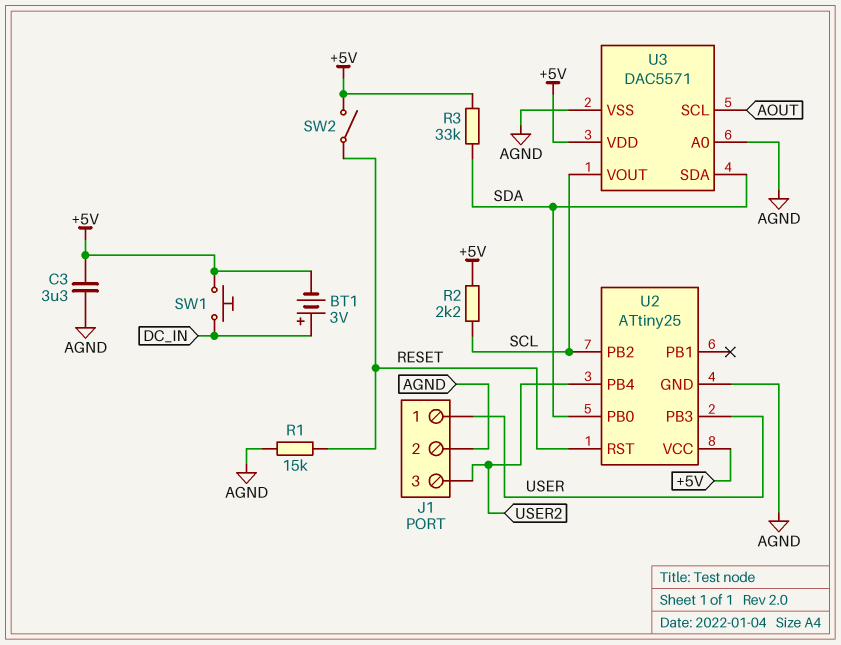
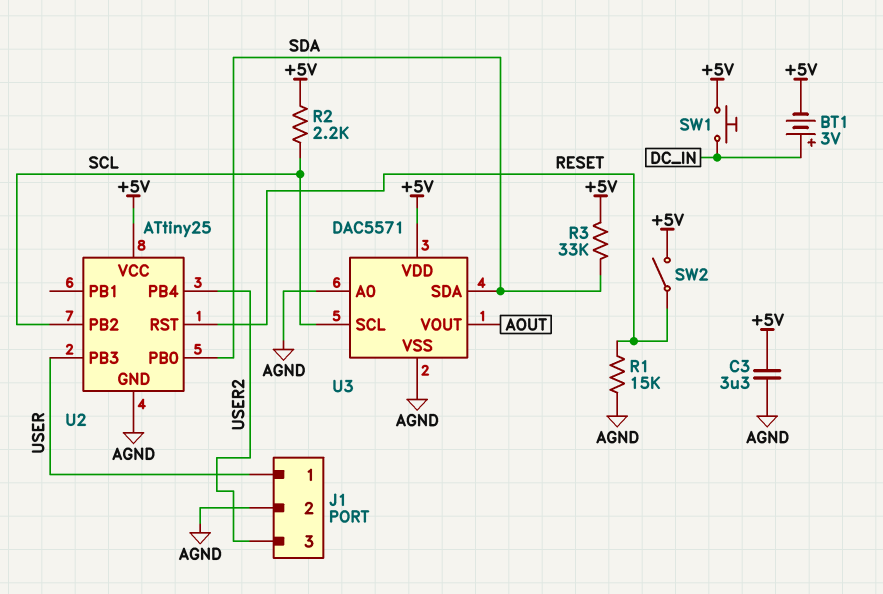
U3 pin SCL: AOUT -> SCL
U3 pin VOUT: SCL -> AOUT

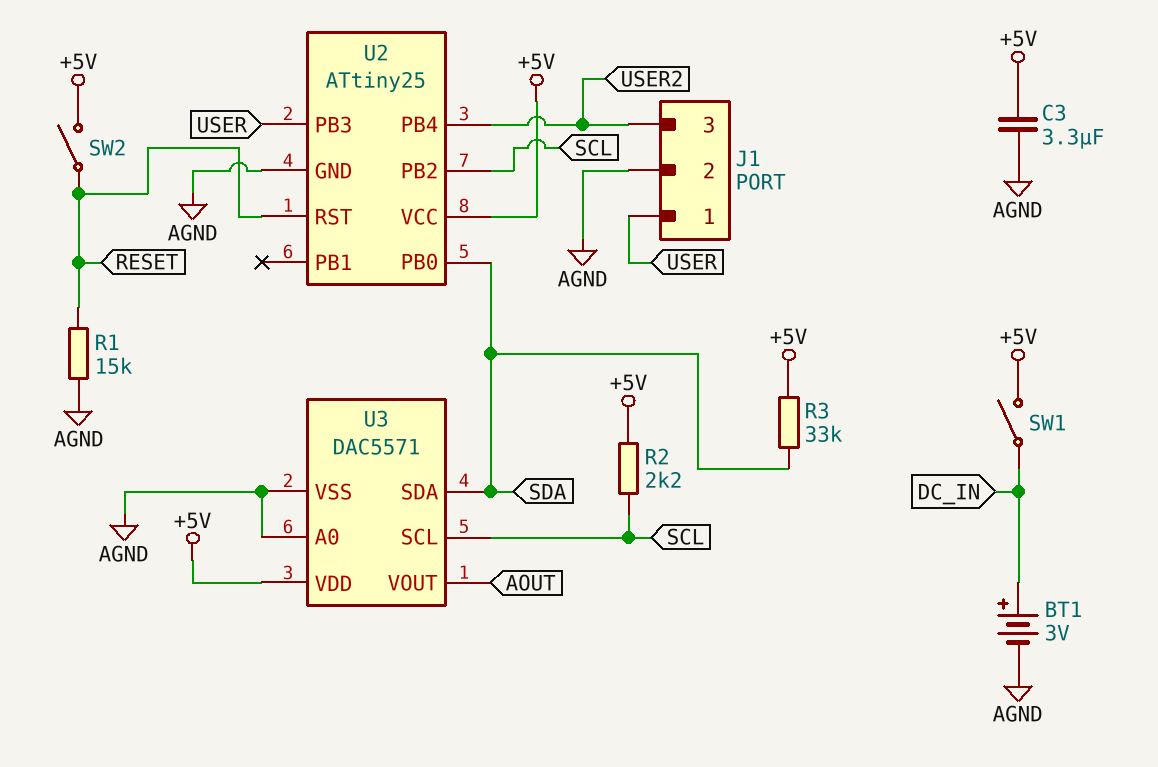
BT1: 3V (plus DC_IN, minus +5V) -> 3V (plus DC_IN, minus AGND)
SW1: button (+5V, DC_IN) -> switch (+5V, DC_IN)

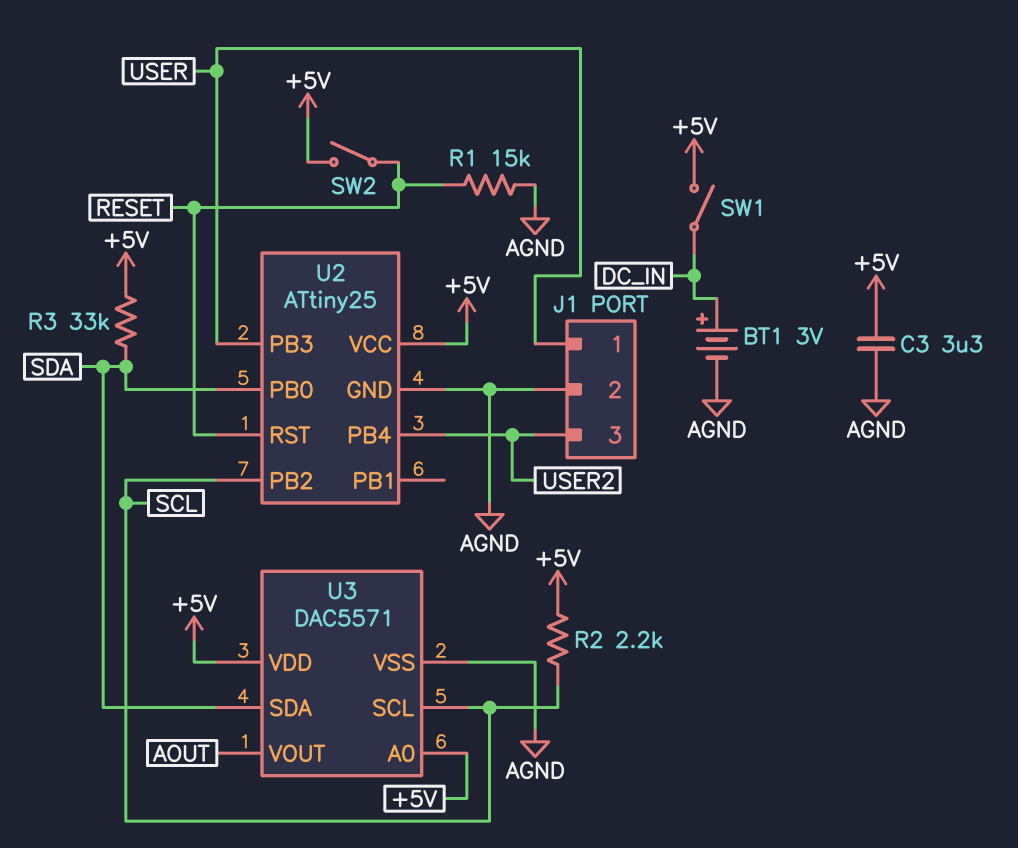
U3 pin A0: AGND -> +5V

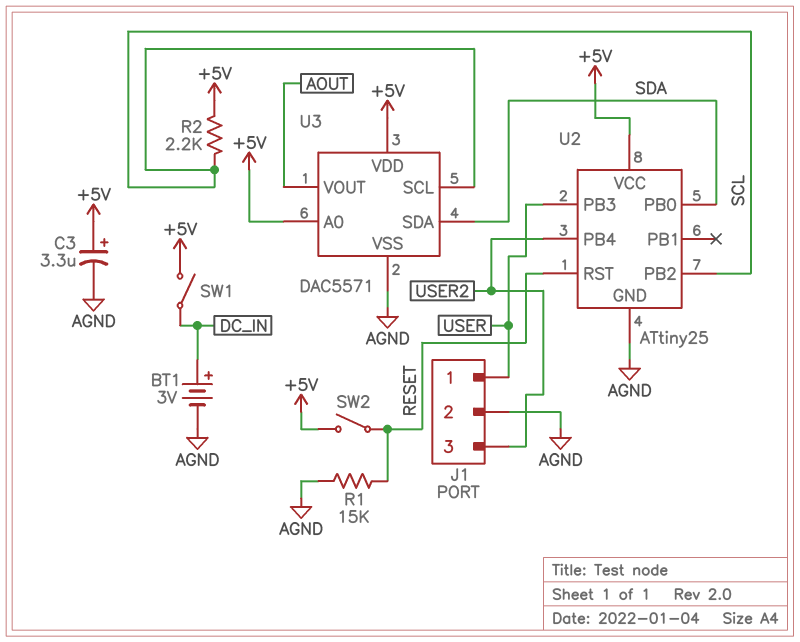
C3: 3.3uF (+5V, AGND) -> 3.3uF (plus +5V, minus AGND)
R3: 33k (+5V, SDA) -> none

